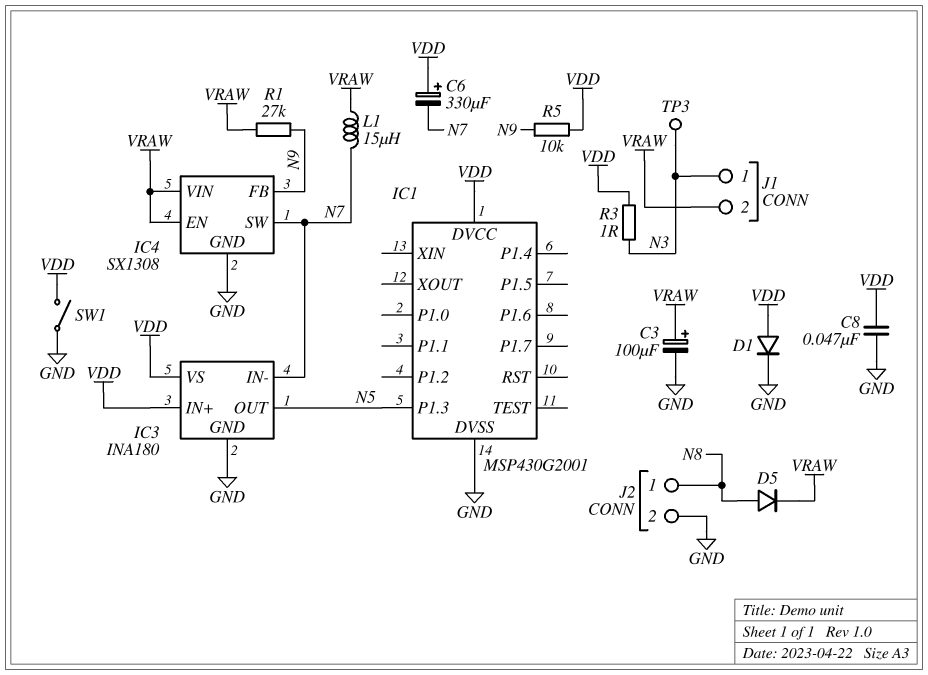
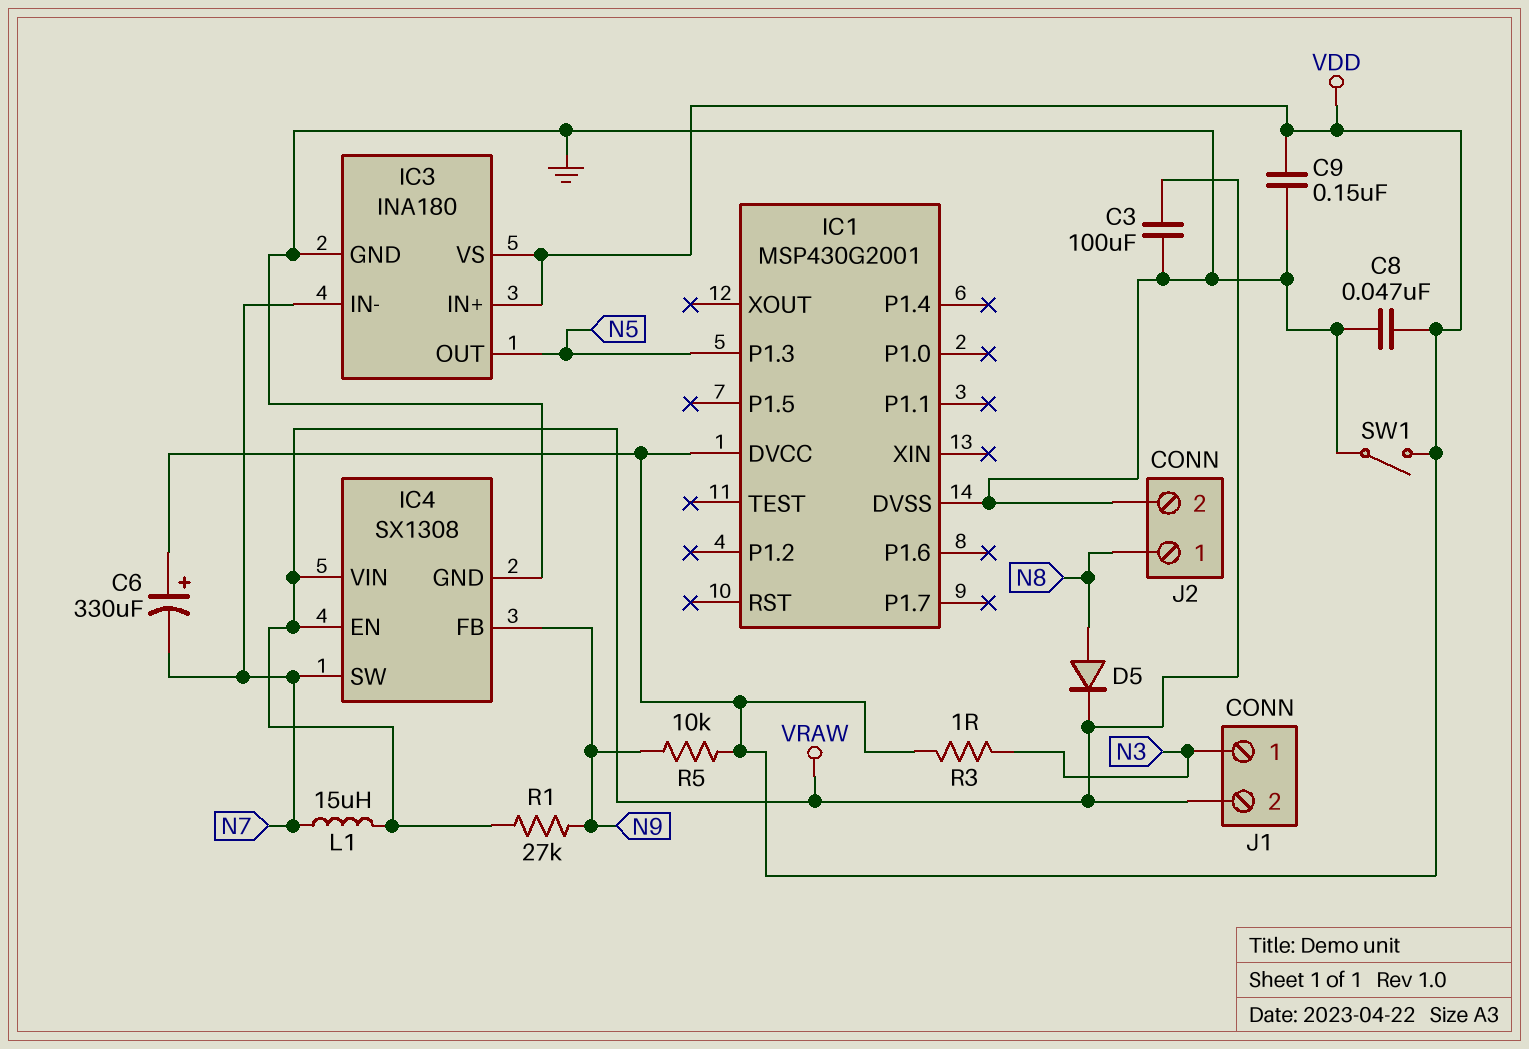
C3: 100uF (plus VRAW, minus GND) -> 100uF (GND, VRAW)
C9: none -> 150nF (GND, VDD)
D1: diode (A VDD, K GND) -> none
TP3: test point (N3) -> none

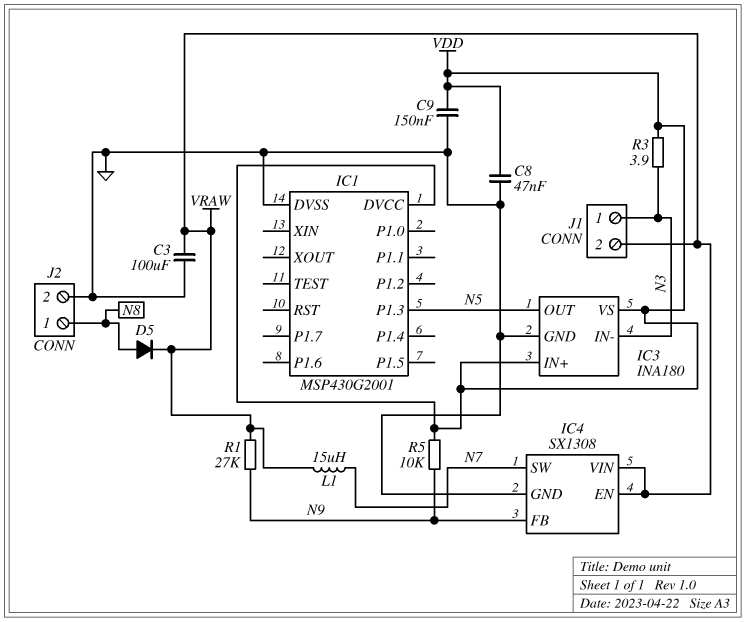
C6: 330uF (plus VDD, minus N7) -> none
IC3 pin IN-: N7 -> N3
R3: 1 (N3, VDD) -> 3.9 (N3, VDD)
SW1: switch (GND, VDD) -> none

